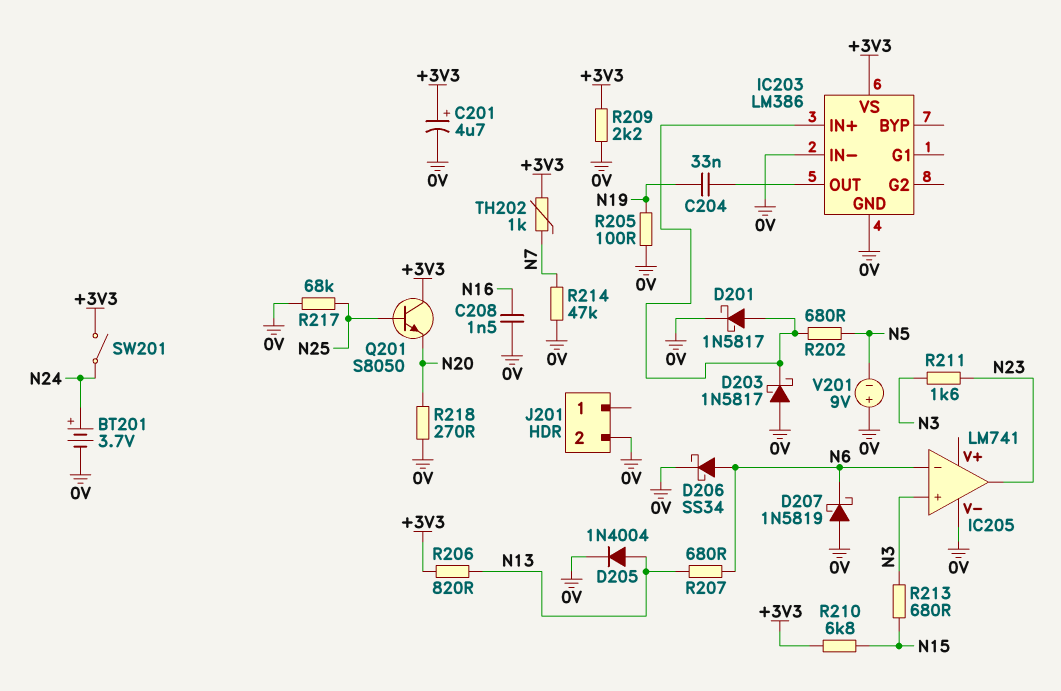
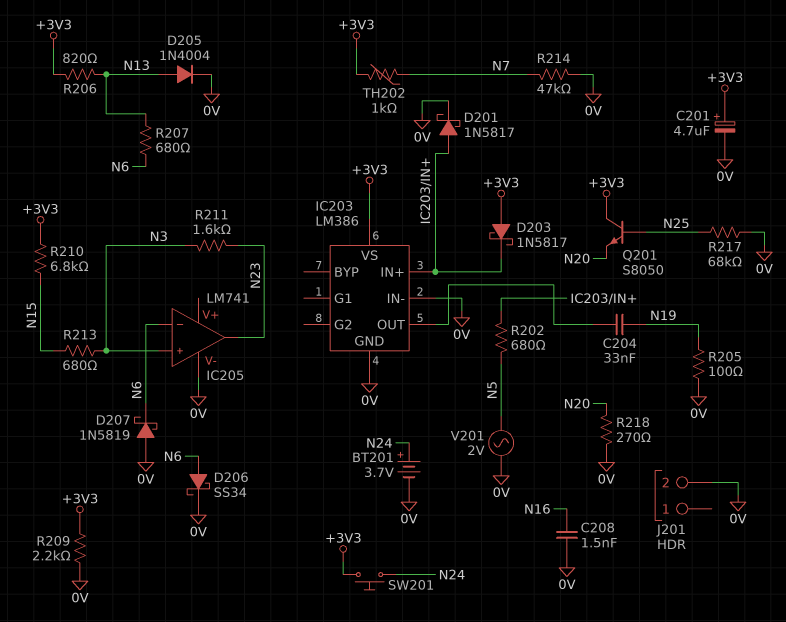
D203: schottky 1N5817 (A 0V, K IC203/IN+) -> schottky 1N5817 (A +3V3, K IC203/IN+)
SW201: switch (+3V3, N24) -> button (+3V3, N24)
V201: 9V (plus 0V, minus N5) -> AC 2V (0V, N5)

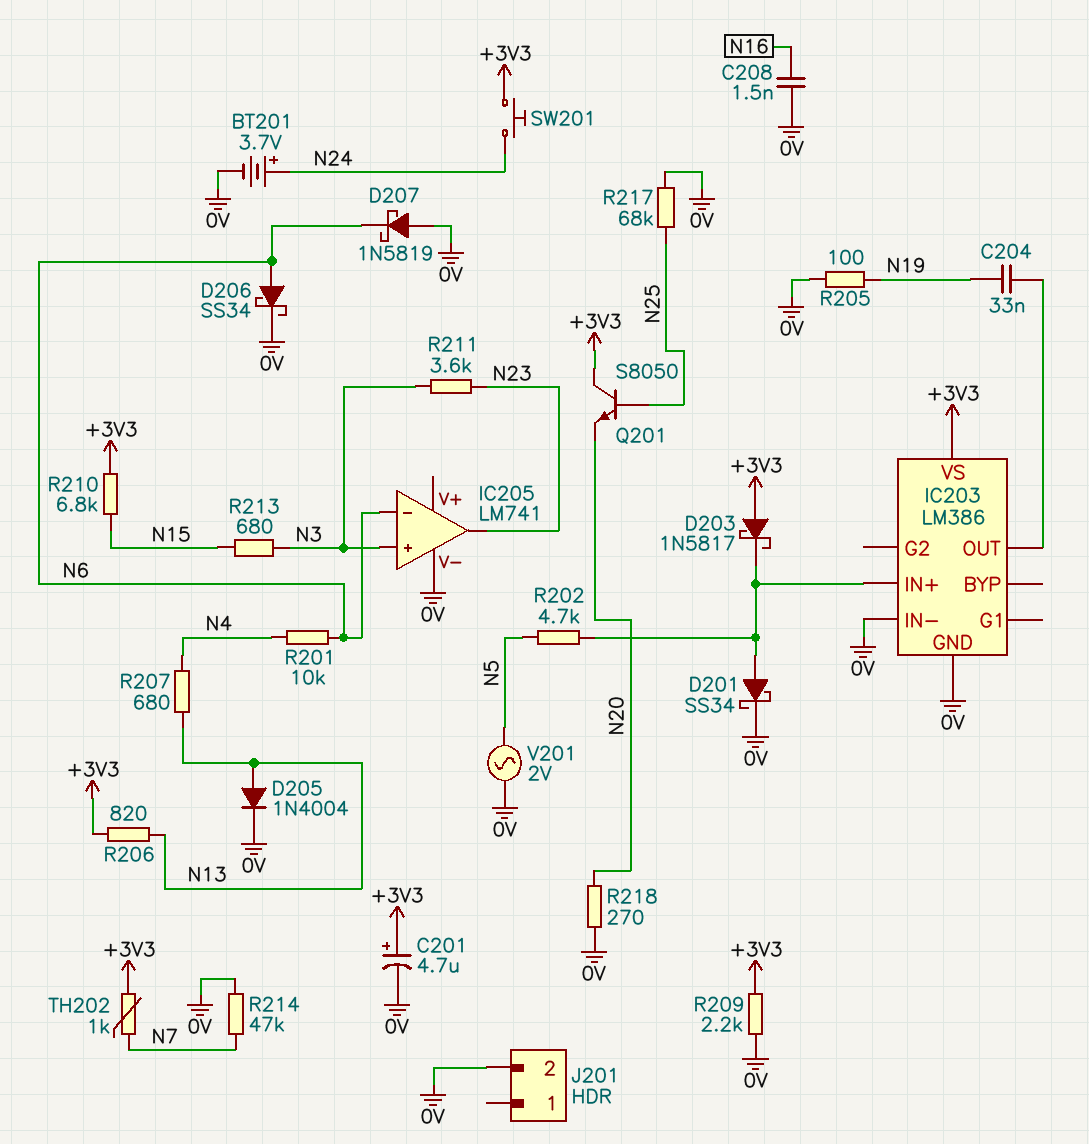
D201: schottky 1N5817 (A IC203/IN+, K 0V) -> schottky SS34 (A IC203/IN+, K 0V)
R201: none -> 10k (N4, N6)
R202: 680 (IC203/IN+, N5) -> 4.7k (IC203/IN+, N5)
R207: 680 (N6, N13) -> 680 (N4, N13)
R211: 1.6k (N3, N23) -> 3.6k (N3, N23)

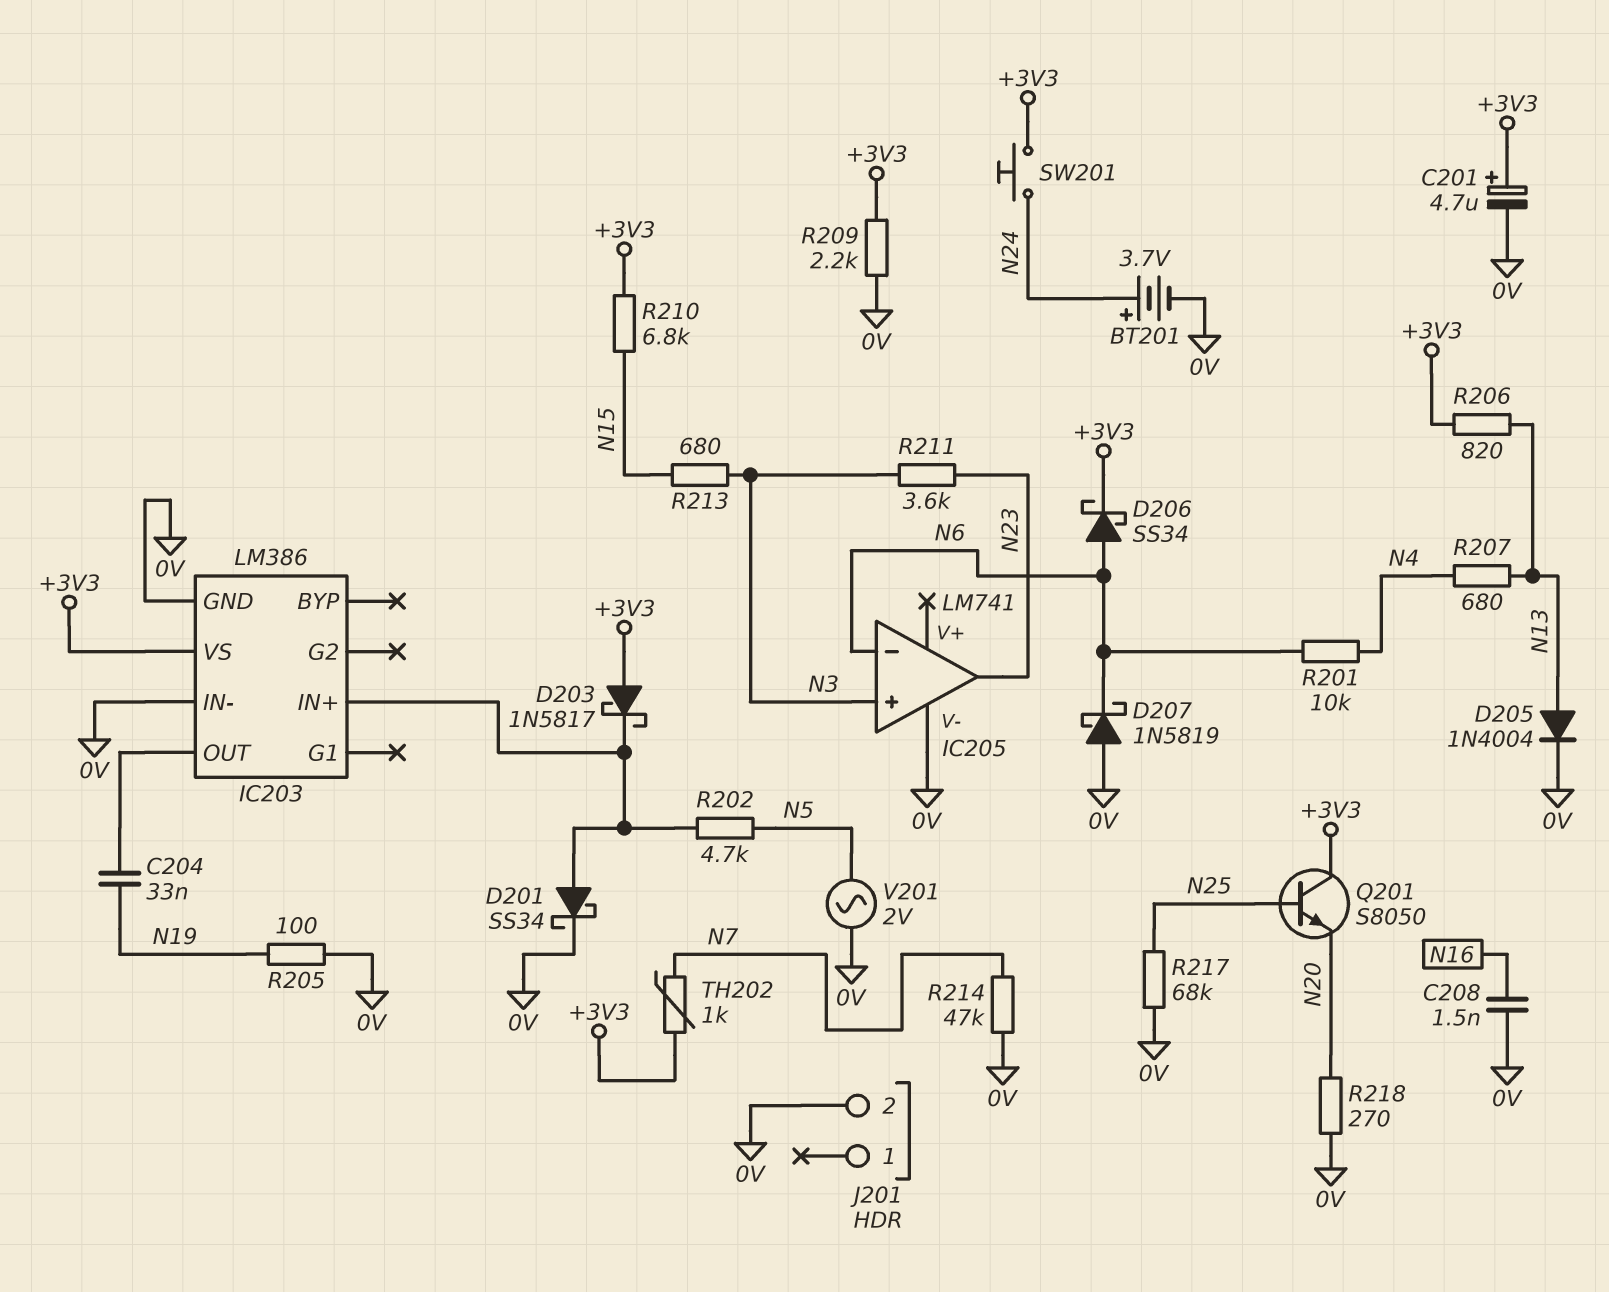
D206: schottky SS34 (A N6, K 0V) -> schottky SS34 (A N6, K +3V3)

